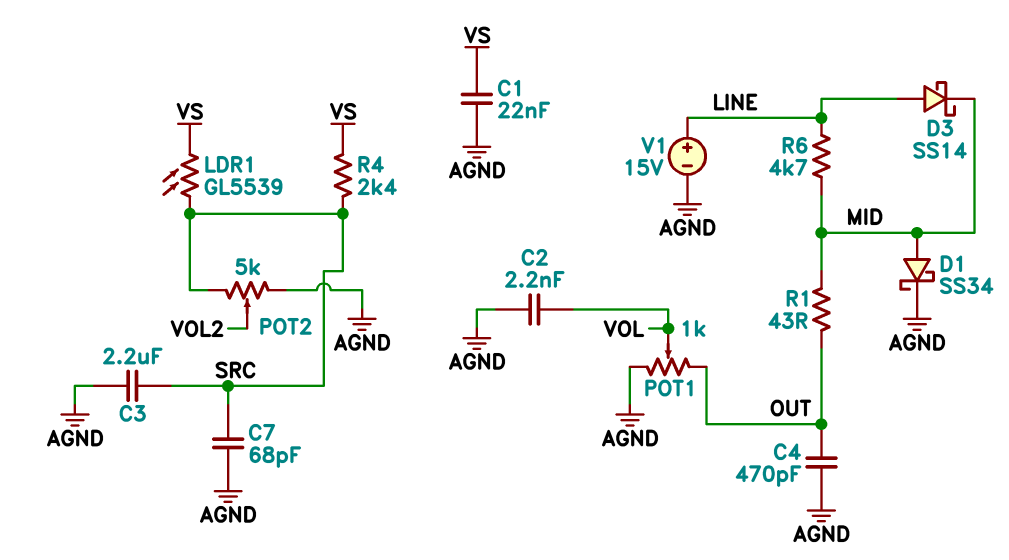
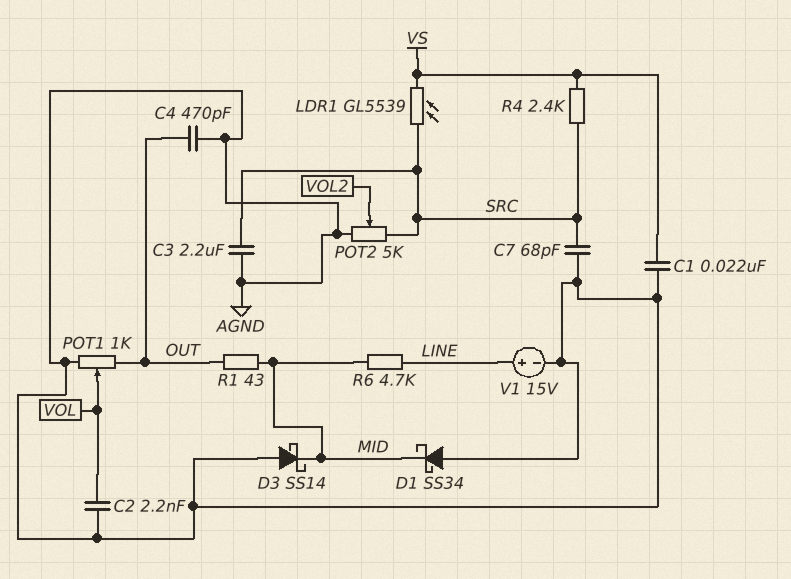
D1: schottky SS34 (A MID, K AGND) -> schottky SS34 (A AGND, K MID)
D3: schottky SS14 (A LINE, K MID) -> schottky SS14 (A AGND, K MID)

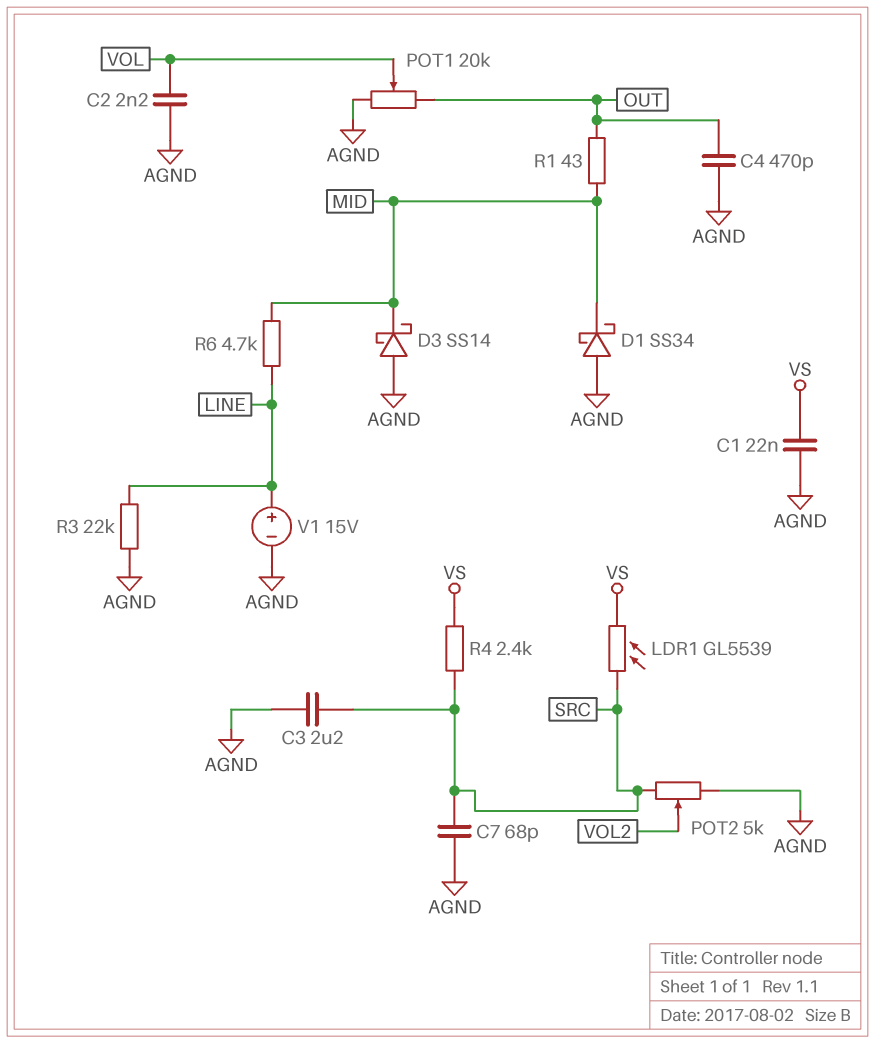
POT1: 1k (AGND, OUT, wiper VOL) -> 20k (AGND, OUT, wiper VOL)
R3: none -> 22k (AGND, LINE)

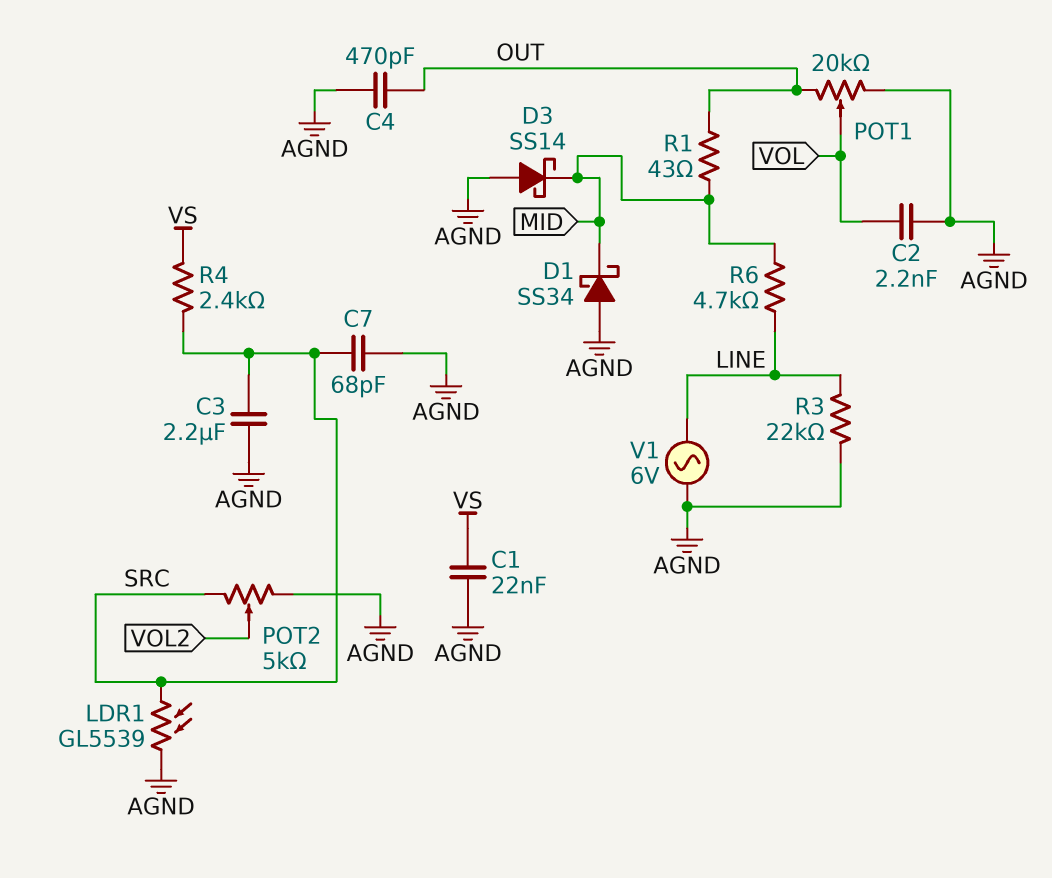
LDR1: GL5539 (SRC, VS) -> GL5539 (AGND, SRC)
V1: 15V (plus LINE, minus AGND) -> AC 6V (AGND, LINE)

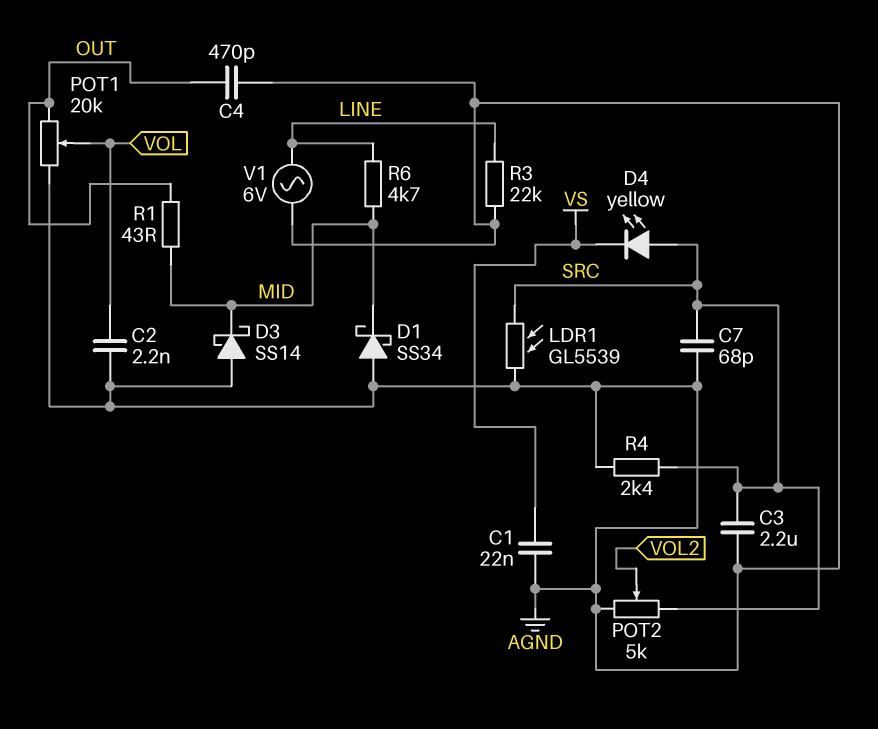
D4: none -> LED yellow (A SRC, K VS)
R4: 2.4k (SRC, VS) -> 2.4k (AGND, SRC)

